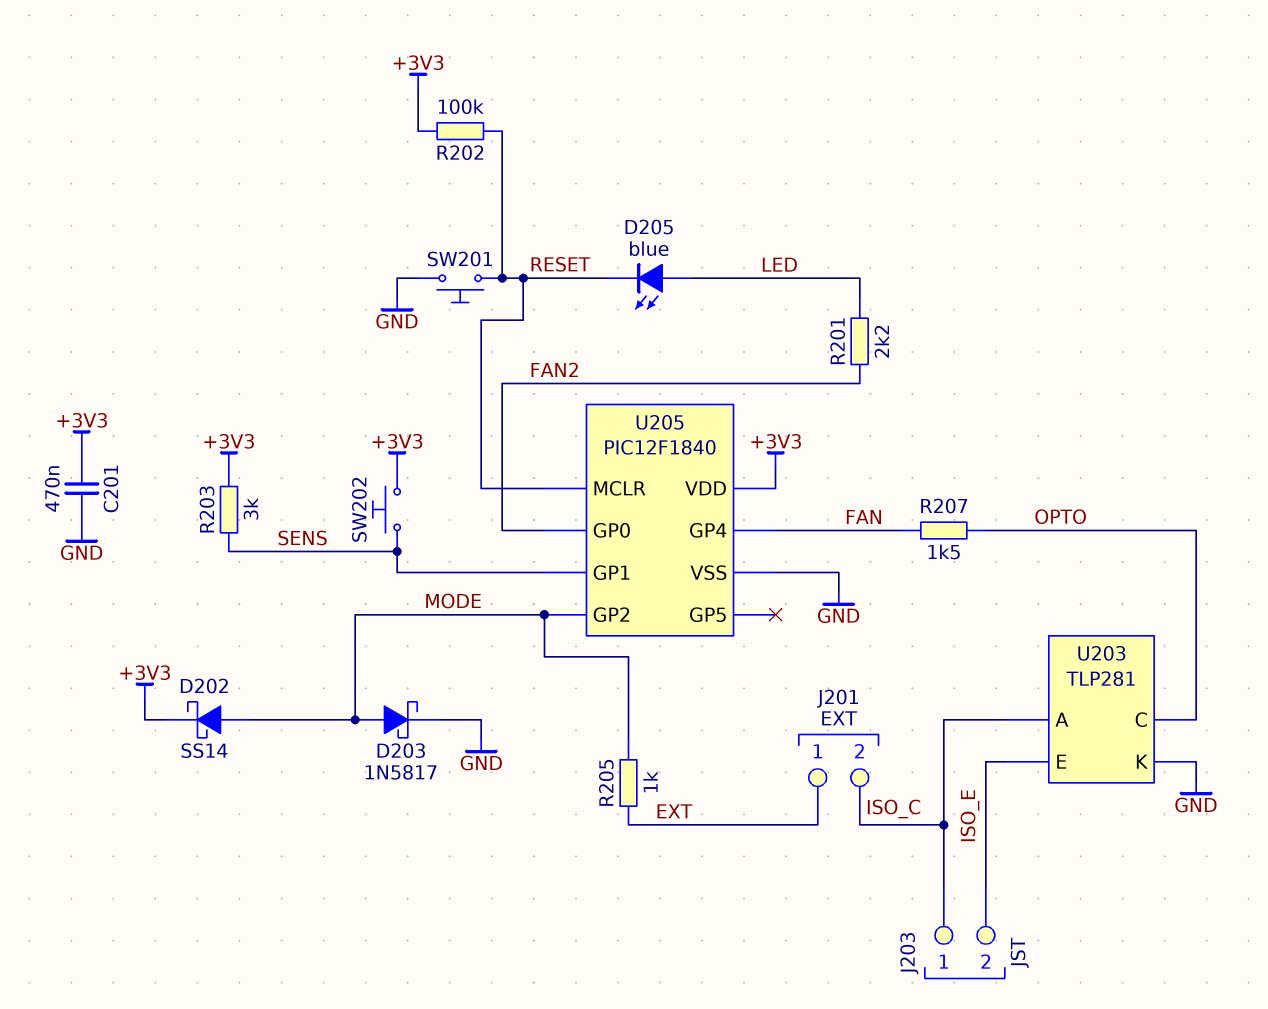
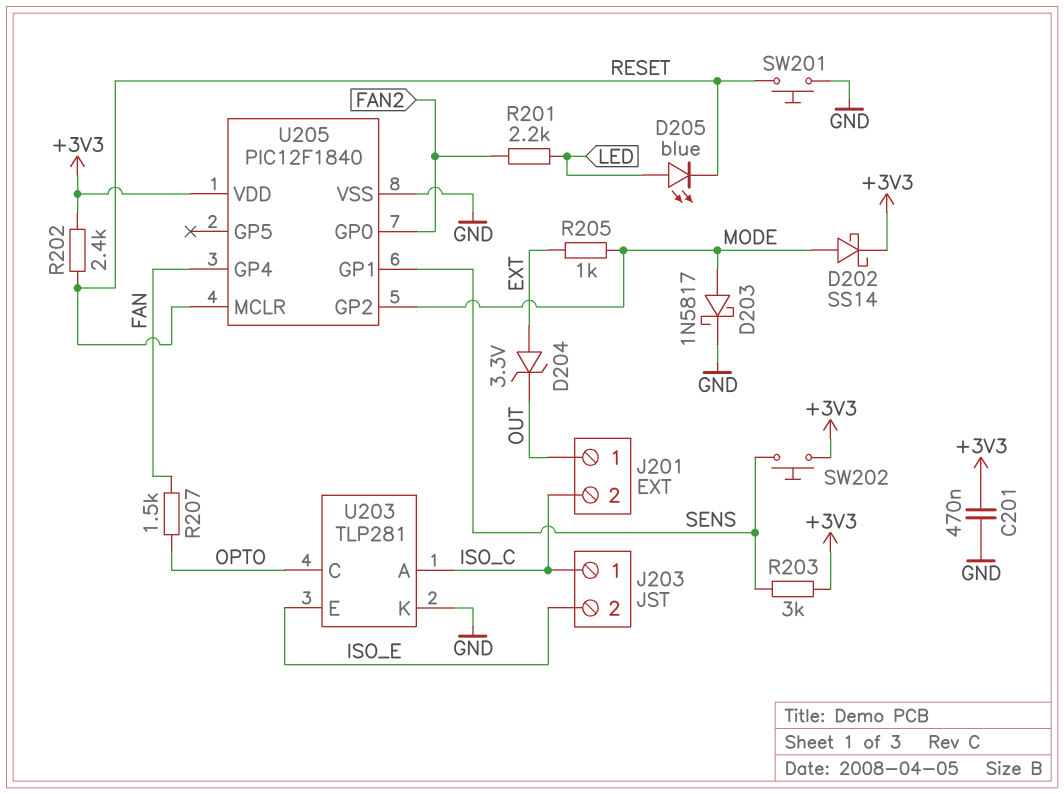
D204: none -> zener 3.3V (A EXT, K OUT)
J201 pin 1: EXT -> OUT
R202: 100k (+3V3, RESET) -> 2.4k (+3V3, RESET)

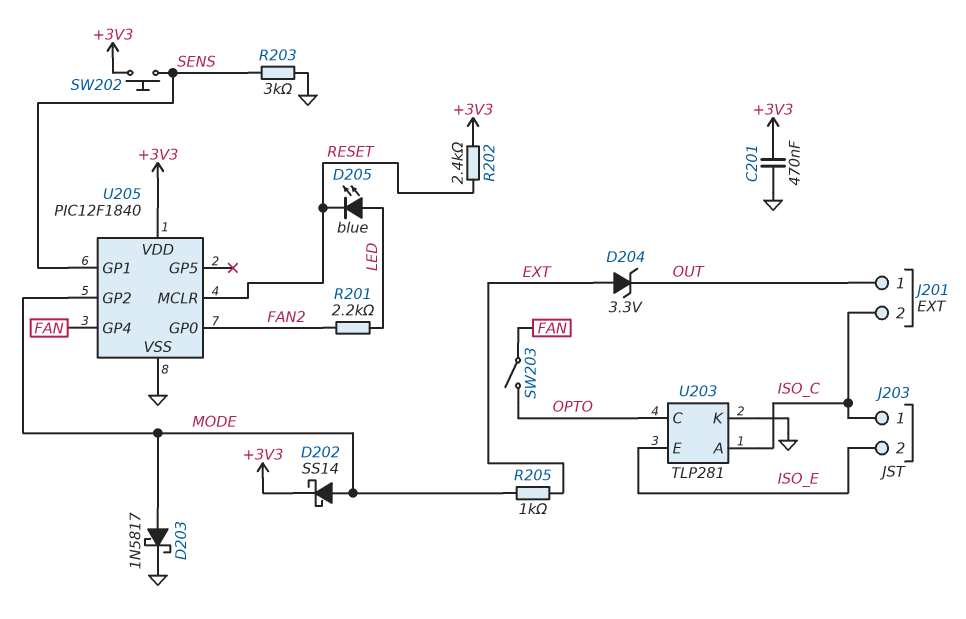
R203: 3k (+3V3, SENS) -> 3k (GND, SENS)
R207: 1.5k (FAN, OPTO) -> none
SW201: button (GND, RESET) -> none
SW203: none -> switch (FAN, OPTO)

